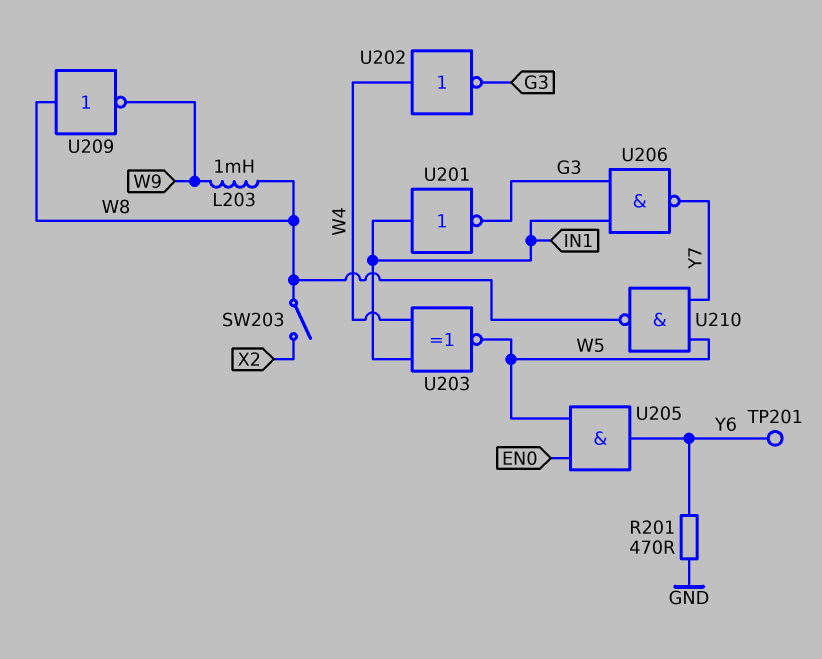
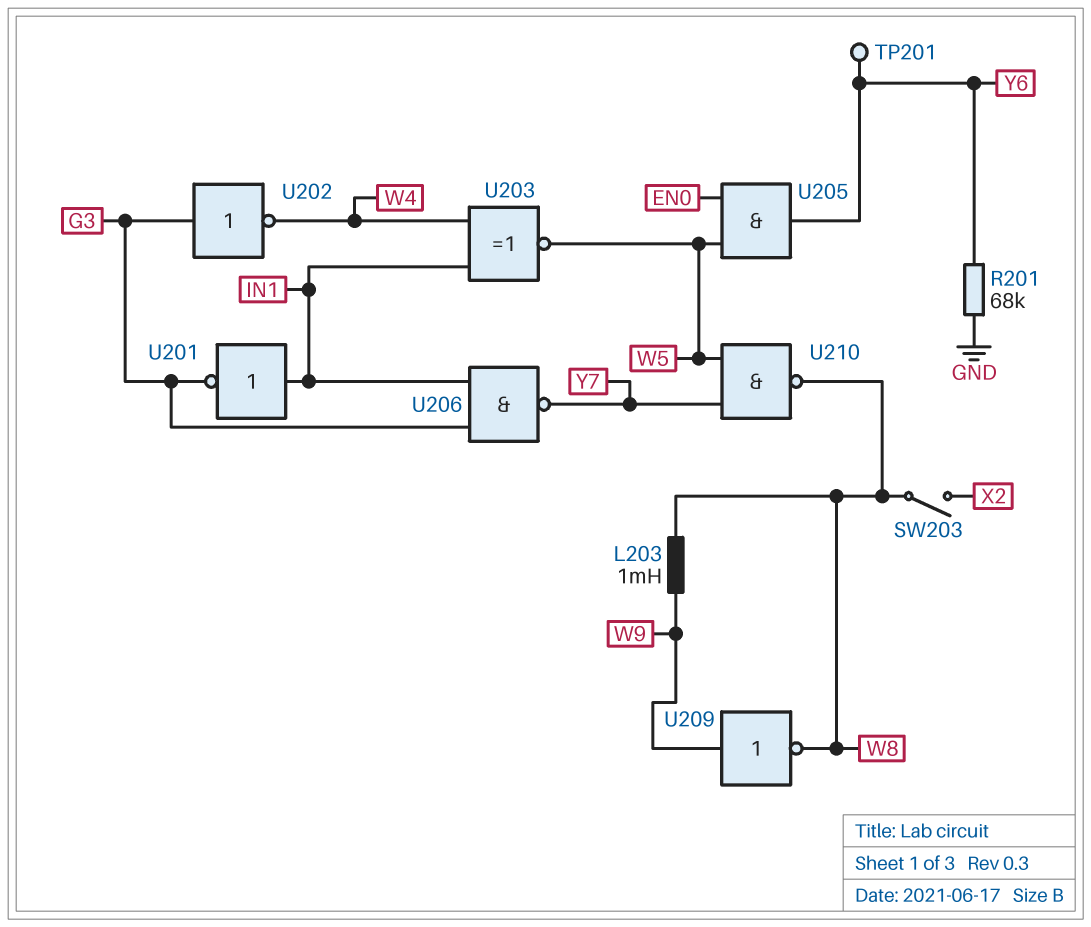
R201: 470 (GND, Y6) -> 68k (GND, Y6)
U202: NOT (in W4, out G3) -> NOT (in G3, out W4)
U209: NOT (in W8, out W9) -> NOT (in W9, out W8)

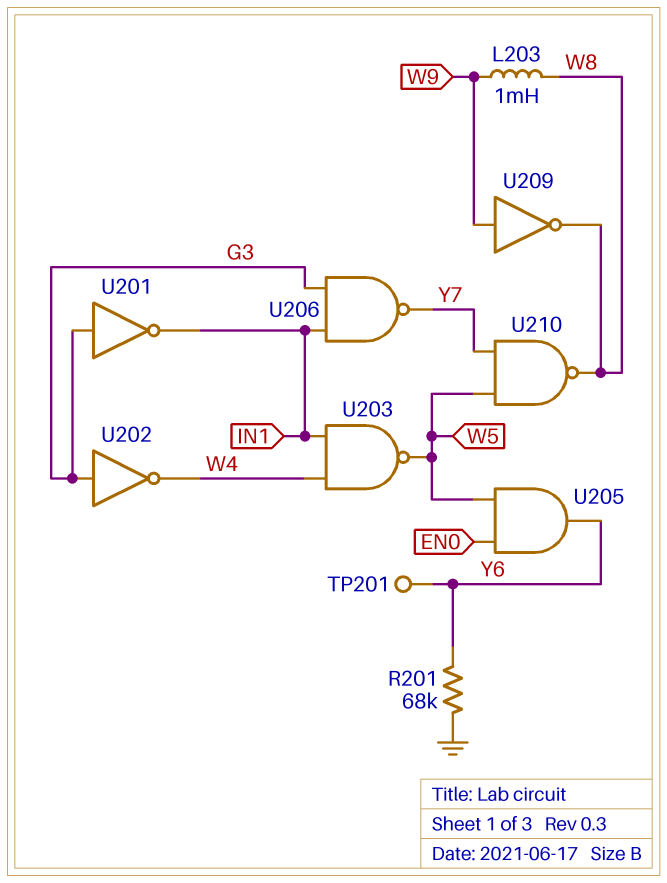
SW203: switch (W8, X2) -> none
U201: NOT (in IN1, out G3) -> NOT (in G3, out IN1)
U203: XNOR (in IN1, in W4, out W5) -> NAND (in IN1, in W4, out W5)

